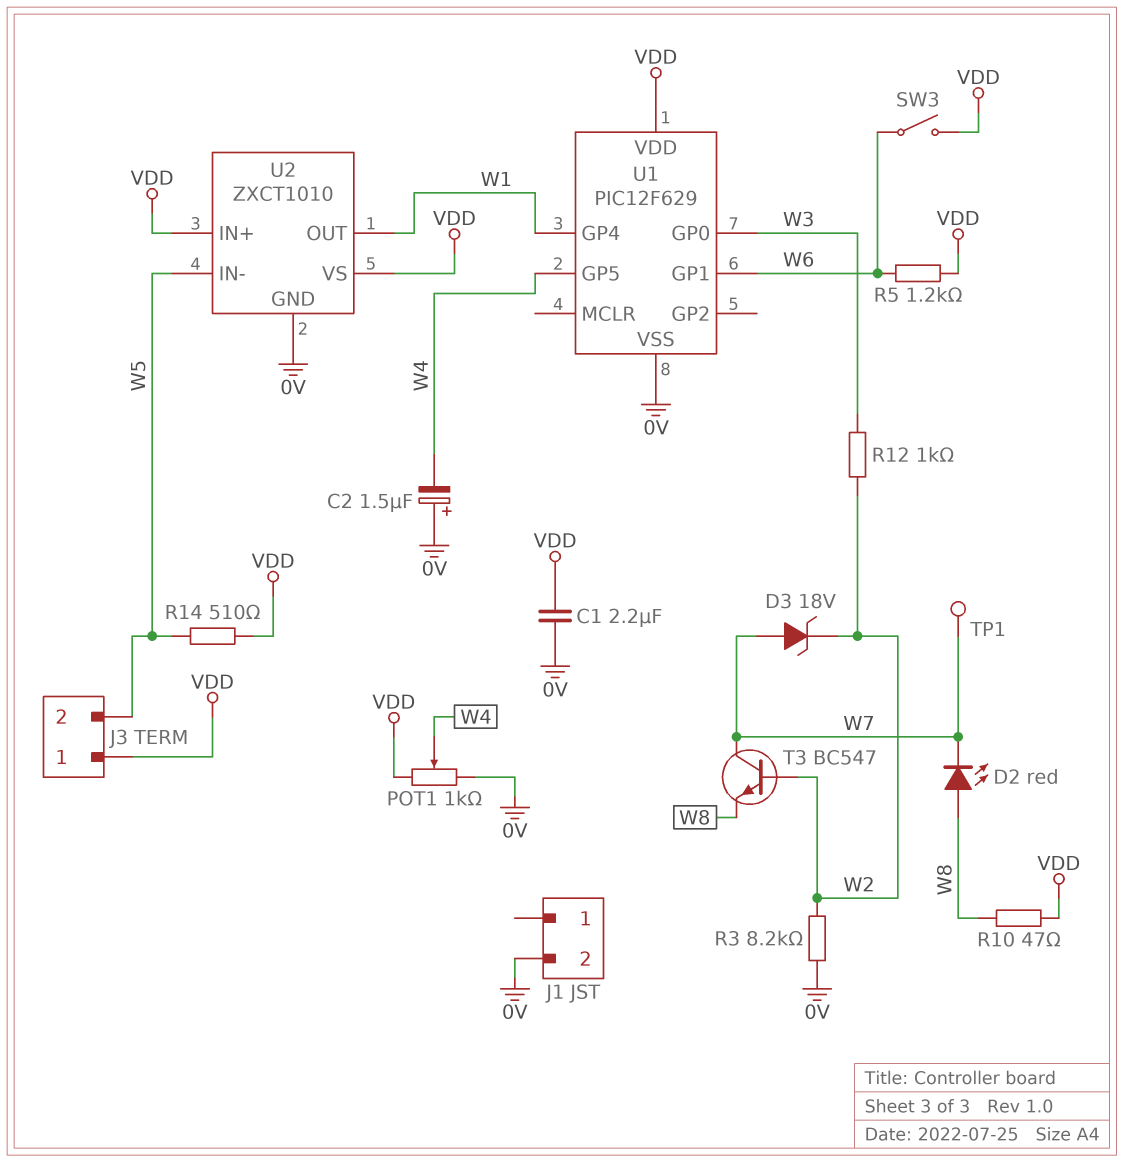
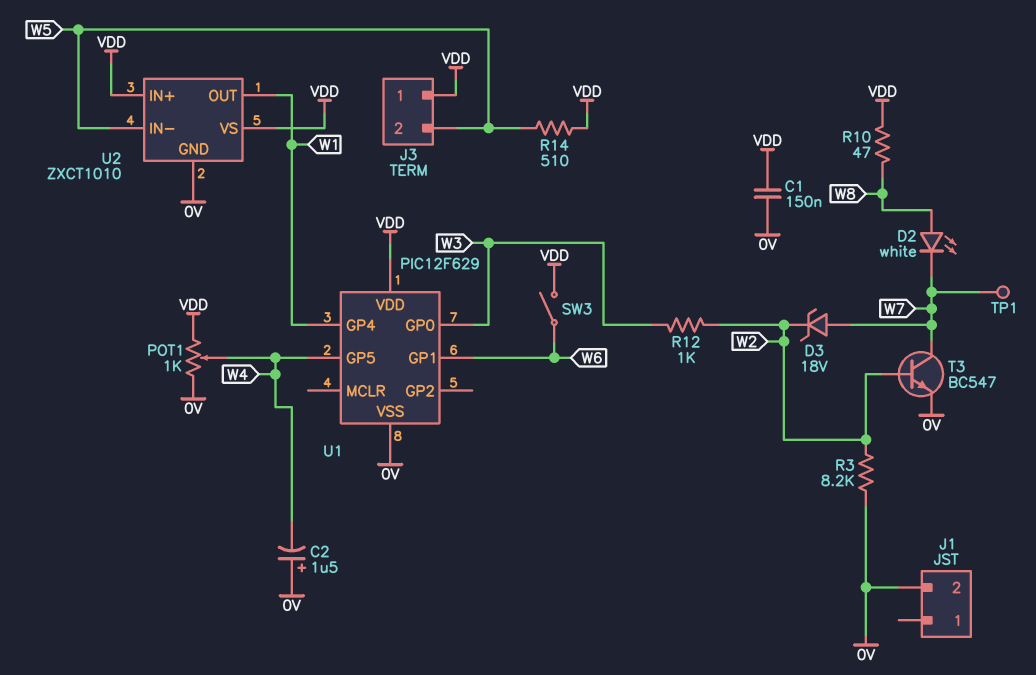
C1: 2.2uF (0V, VDD) -> 150nF (0V, VDD)
D2: LED red (A W8, K W7) -> LED white (A W8, K W7)
R5: 1.2k (VDD, W6) -> none
T3: NPN BC547 (B W2, C W7, E W8) -> NPN BC547 (B W2, C W7, E 0V)

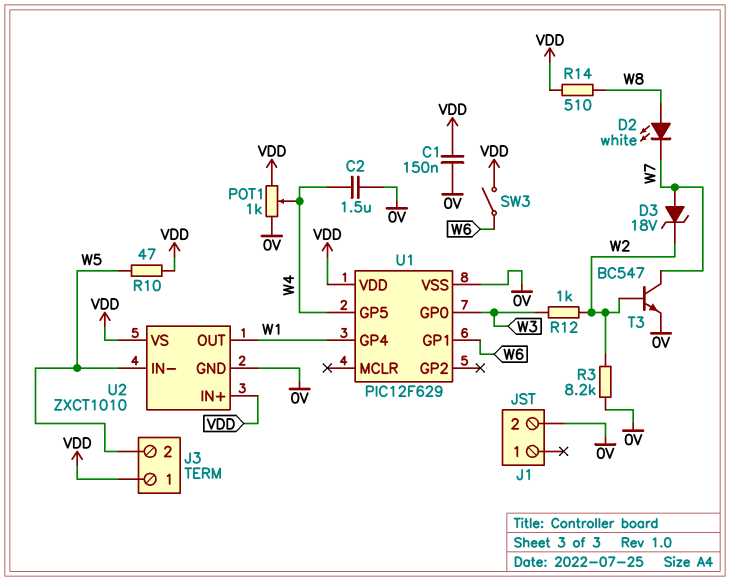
C2: 1.5uF (plus 0V, minus W4) -> 1.5uF (0V, W4)
R10: 47 (VDD, W8) -> 47 (VDD, W5)
R14: 510 (VDD, W5) -> 510 (VDD, W8)
TP1: test point (W7) -> none

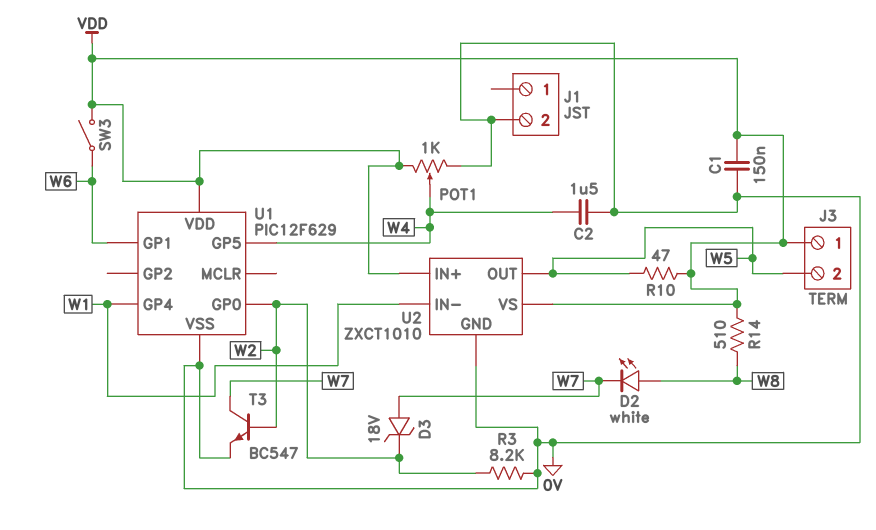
R12: 1k (W2, W3) -> none
U1 pin GP0: W3 -> W2
U2 pin IN-: W5 -> W1
U2 pin OUT: W1 -> W5

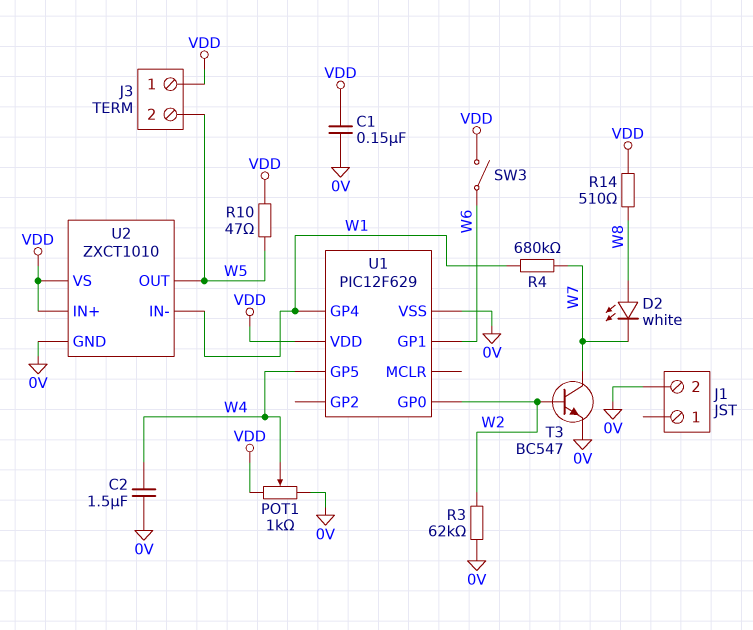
D3: zener 18V (A W7, K W2) -> none
R3: 8.2k (0V, W2) -> 62k (0V, W2)
R4: none -> 680k (W1, W7)

